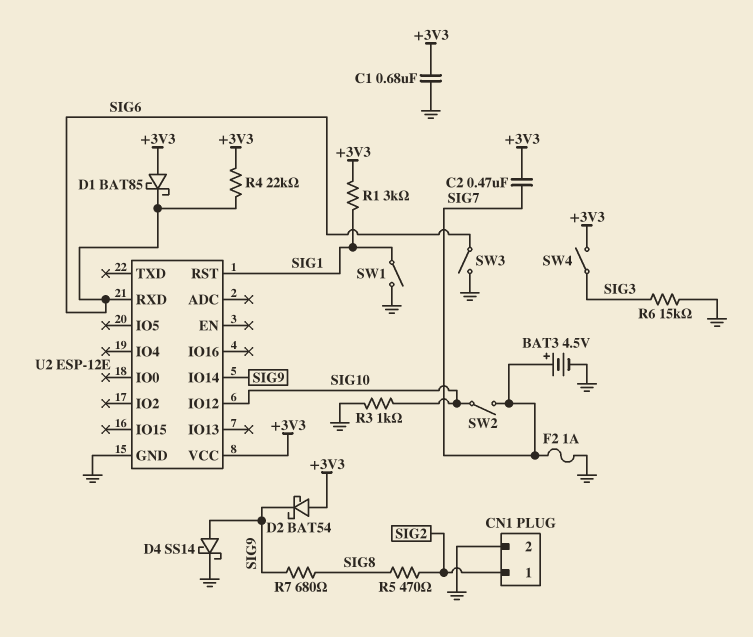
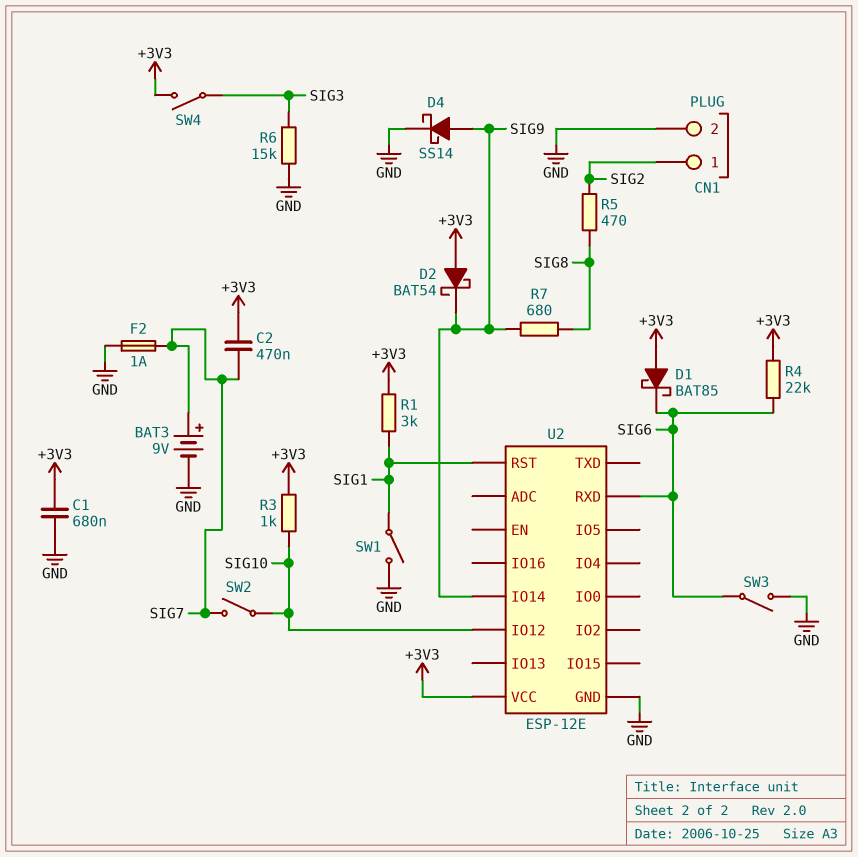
BAT3: 4.5V (plus SIG7, minus GND) -> 9V (plus SIG7, minus GND)
R3: 1k (GND, SIG10) -> 1k (+3V3, SIG10)

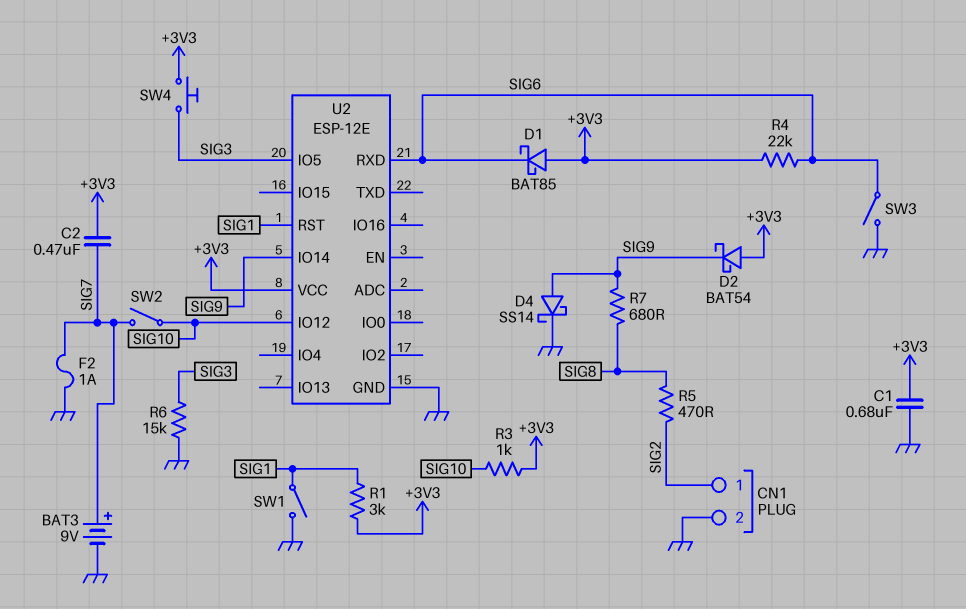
SW4: switch (+3V3, SIG3) -> button (+3V3, SIG3)
U2 pin IO5: none -> SIG3

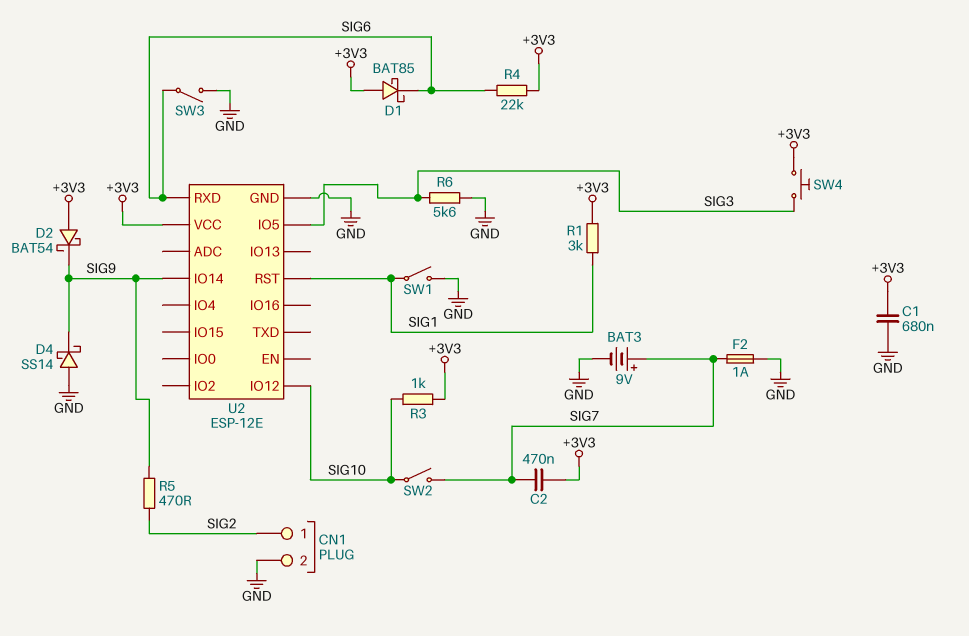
D4: schottky SS14 (A SIG9, K GND) -> schottky SS14 (A GND, K SIG9)
R5: 470 (SIG2, SIG8) -> 470 (SIG2, SIG9)
R6: 15k (GND, SIG3) -> 5.6k (GND, SIG3)
R7: 680 (SIG8, SIG9) -> none

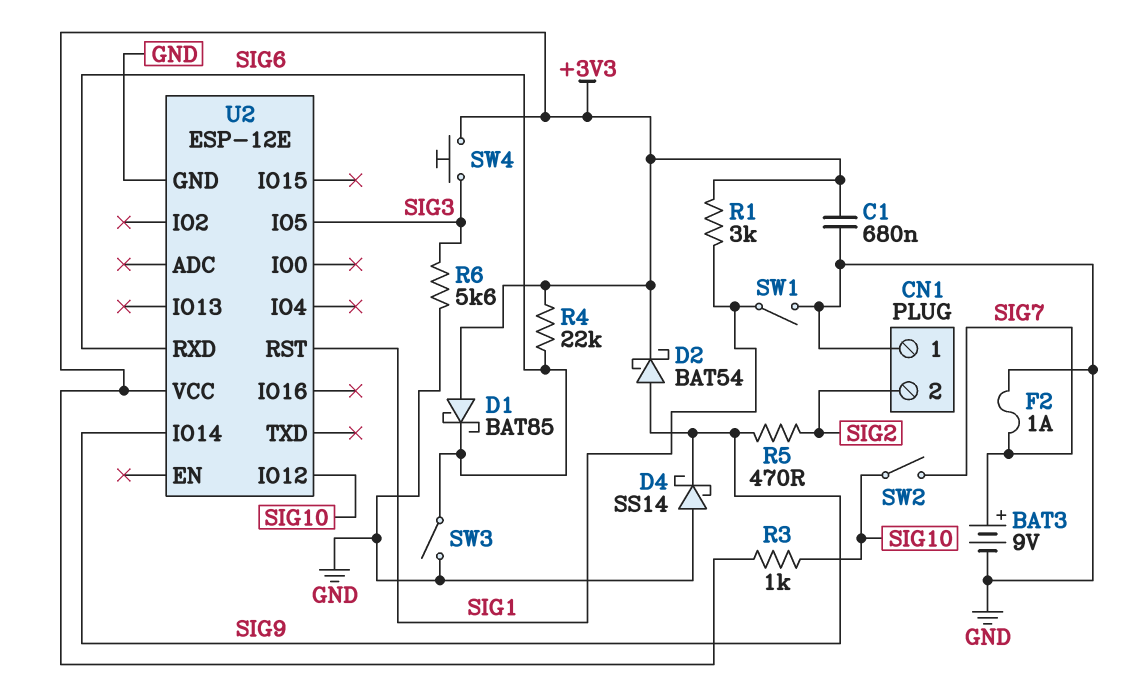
C2: 470nF (+3V3, SIG7) -> none
CN1 pin 1: SIG2 -> GND
CN1 pin 2: GND -> SIG2
D2: schottky BAT54 (A +3V3, K SIG9) -> schottky BAT54 (A SIG9, K +3V3)

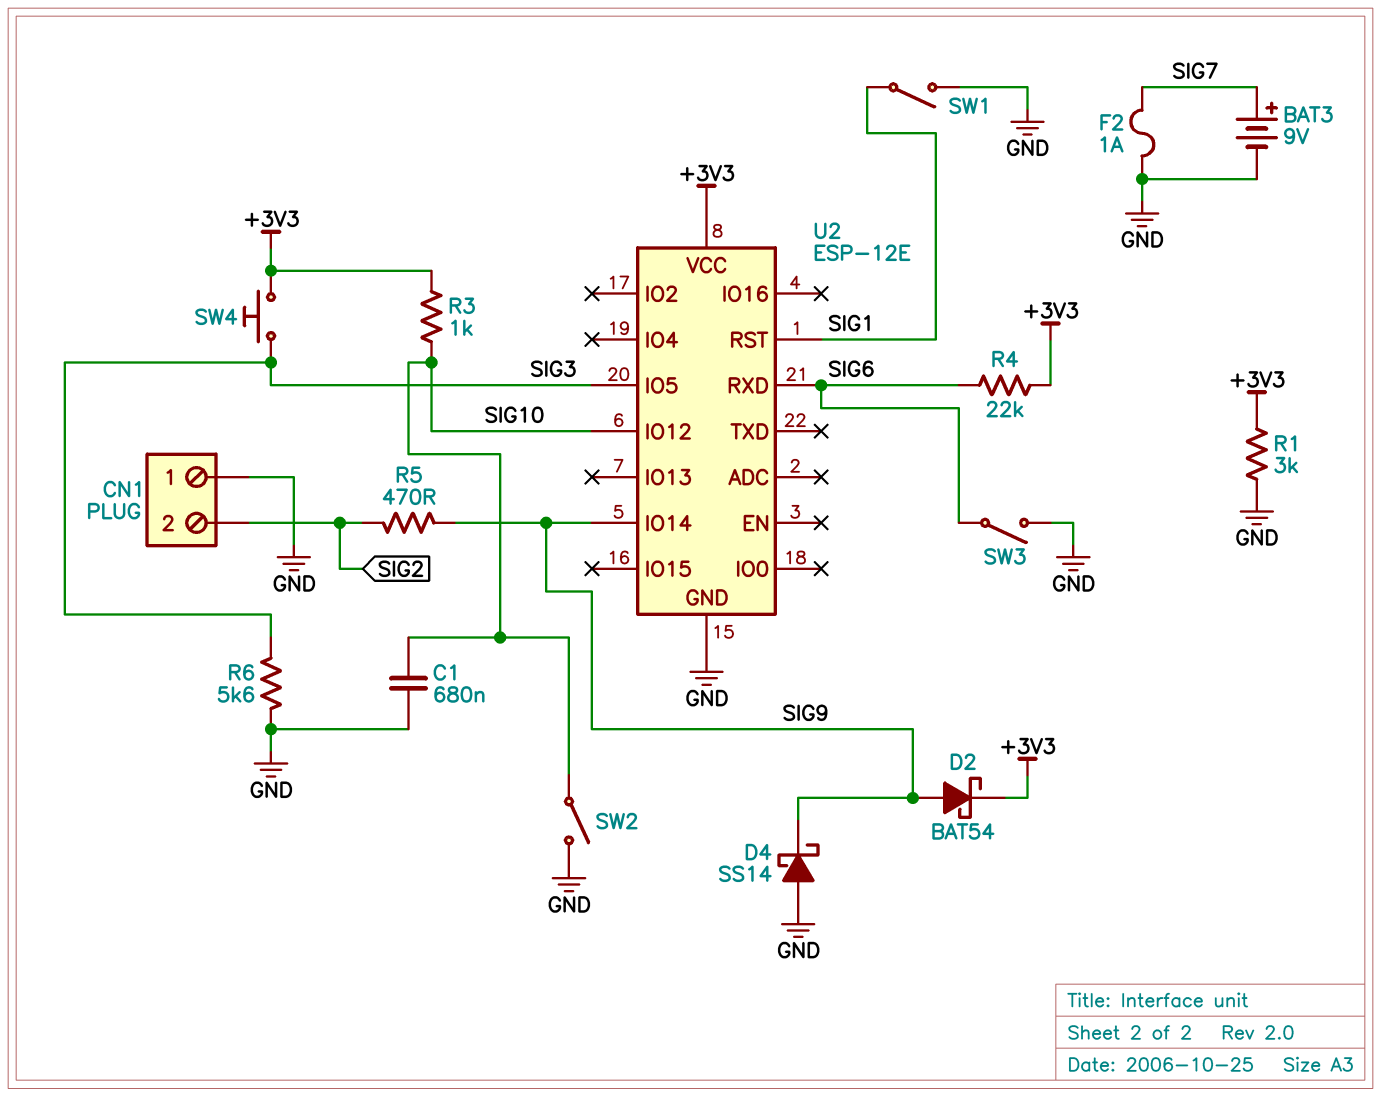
C1: 680nF (+3V3, GND) -> 680nF (GND, SIG10)
D1: schottky BAT85 (A +3V3, K SIG6) -> none
R1: 3k (+3V3, SIG1) -> 3k (+3V3, GND)
SW2: switch (SIG7, SIG10) -> switch (GND, SIG10)

